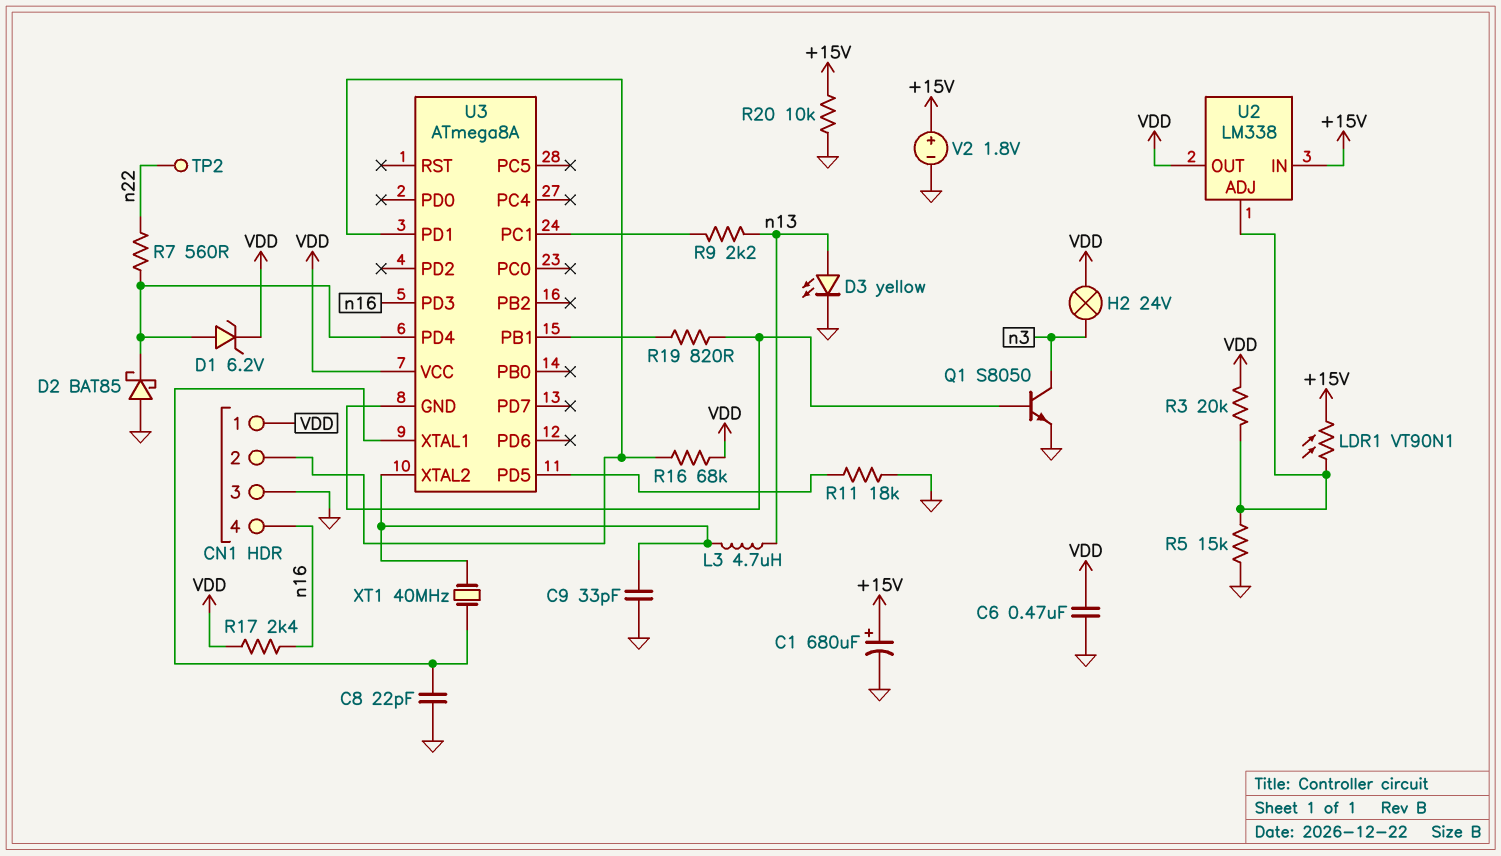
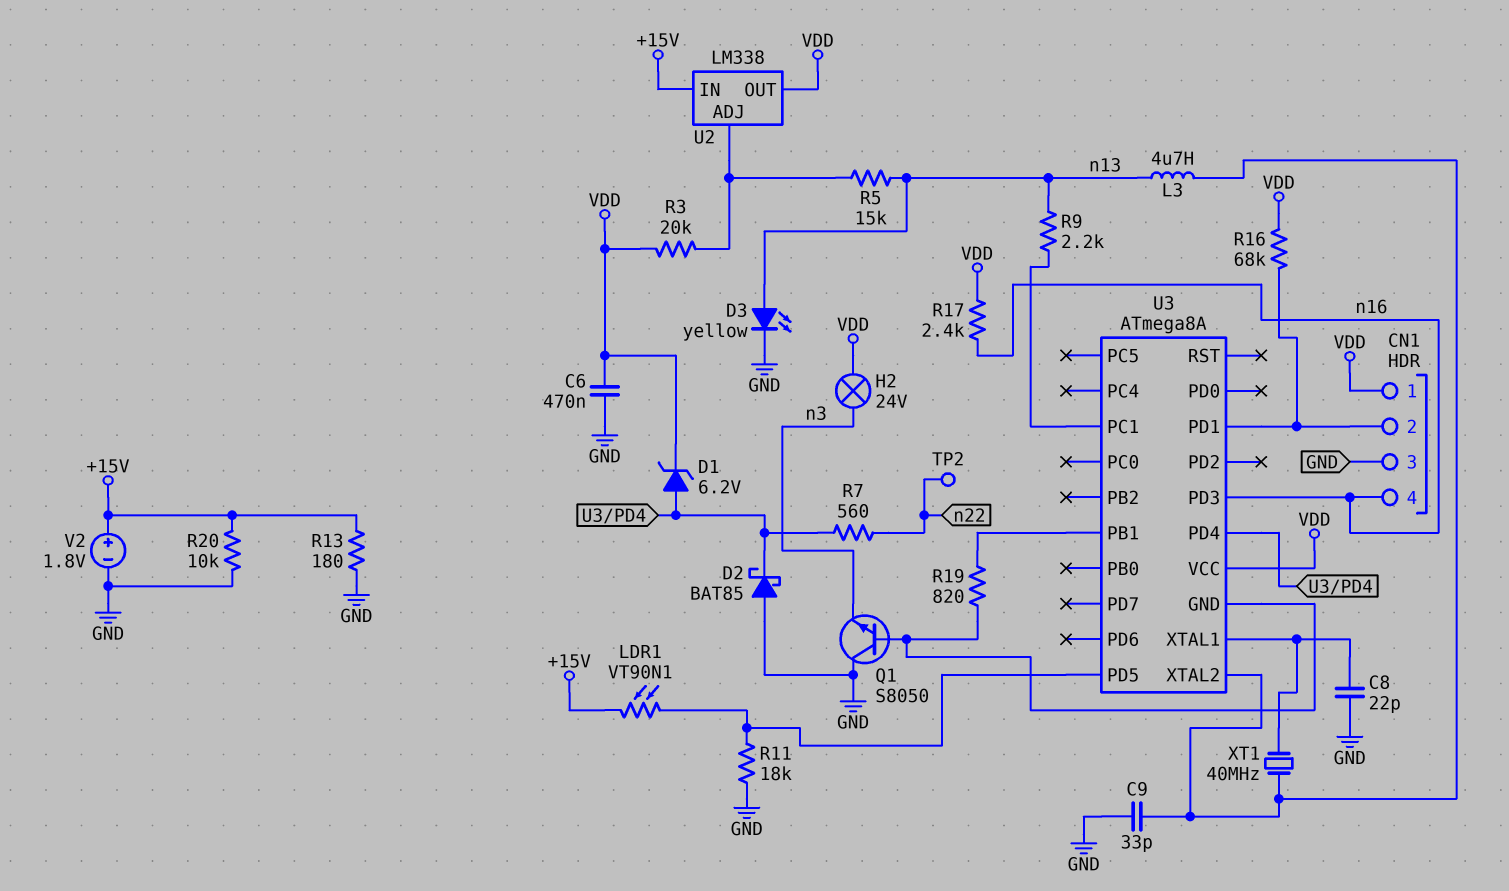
C1: 680uF (plus +15V, minus GND) -> none
LDR1: VT90N1 (+15V, U2/ADJ) -> VT90N1 (+15V, U3/PD5)
Q1: NPN S8050 (B U3/GND, C n3, E GND) -> NPN S8050 (B U3/GND, C GND, E n3)
R5: 15k (GND, U2/ADJ) -> 15k (U2/ADJ, n13)
R13: none -> 180 (+15V, GND)

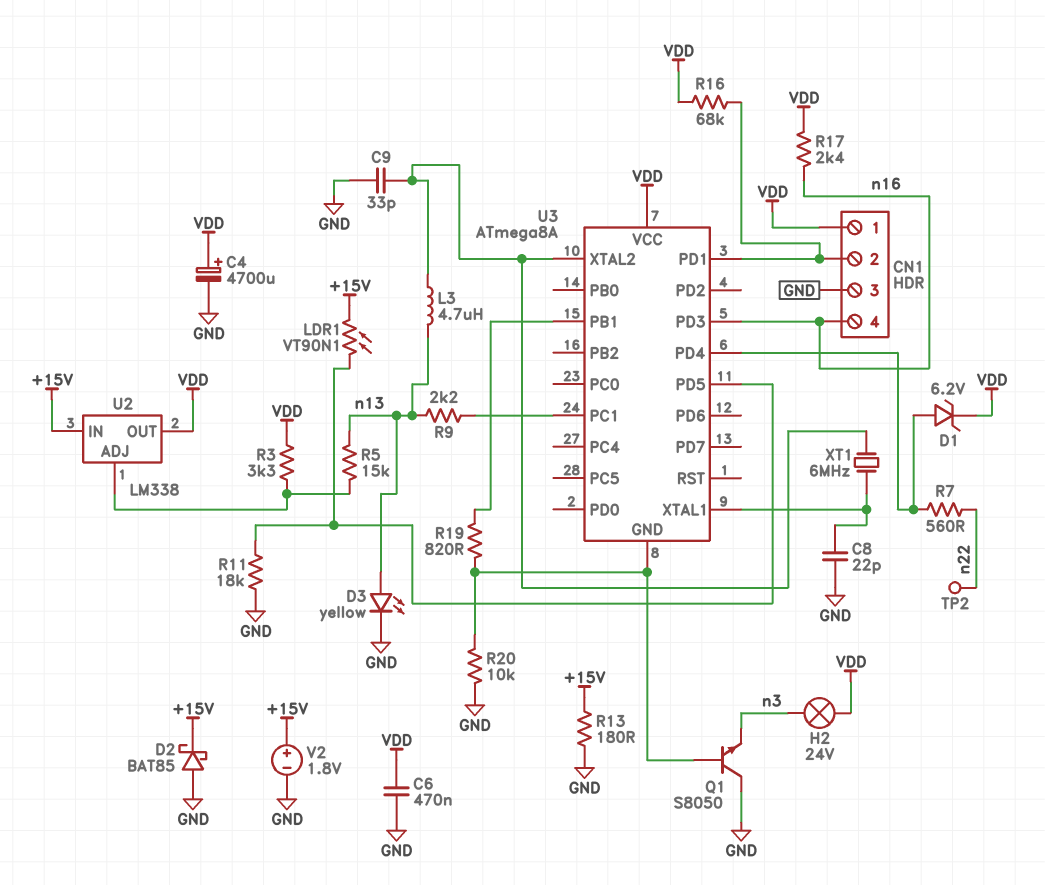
C4: none -> 4700uF (plus VDD, minus GND)
D2: schottky BAT85 (A GND, K U3/PD4) -> schottky BAT85 (A GND, K +15V)
R3: 20k (U2/ADJ, VDD) -> 3.3k (U2/ADJ, VDD)
R20: 10k (+15V, GND) -> 10k (GND, U3/GND)
XT1: 40MHz (U3/XTAL1, U3/XTAL2) -> 6MHz (U3/XTAL1, U3/XTAL2)

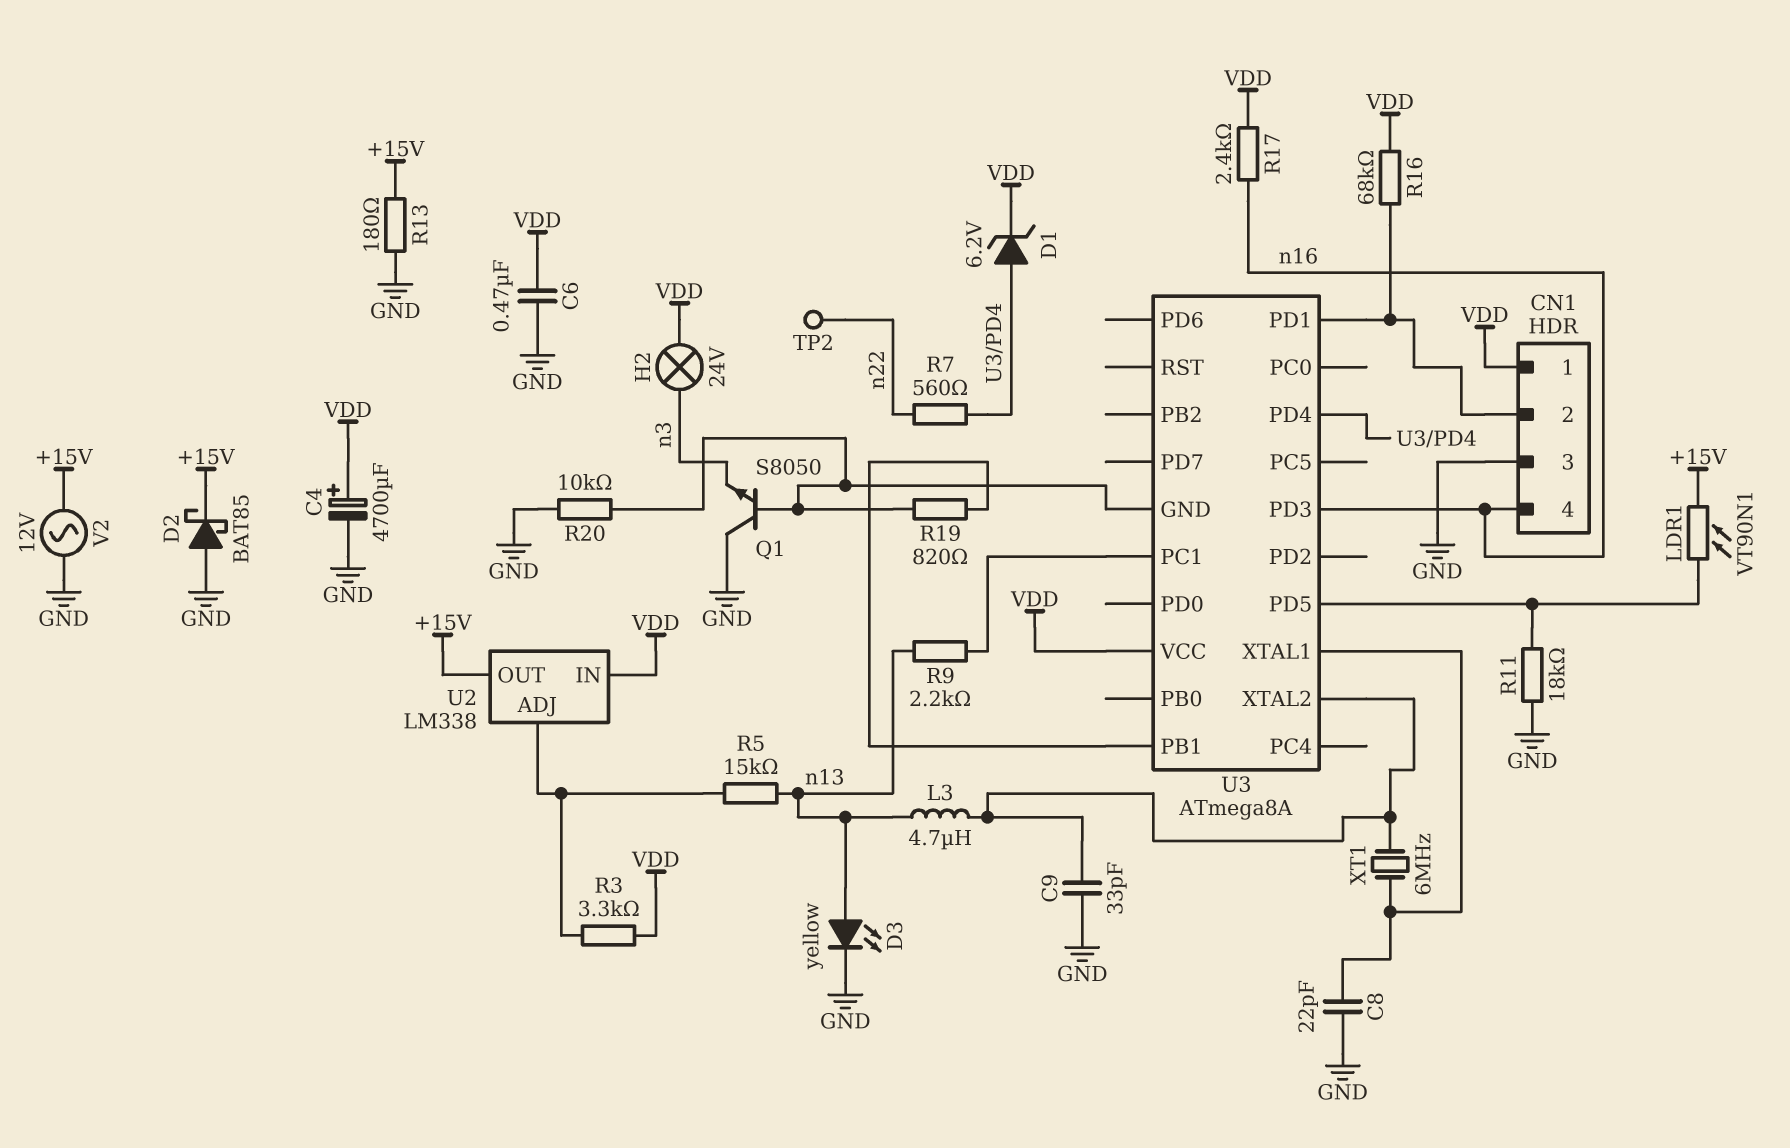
U2 pin IN: +15V -> VDD
U2 pin OUT: VDD -> +15V
V2: 1.8V (plus +15V, minus GND) -> AC 12V (+15V, GND)

